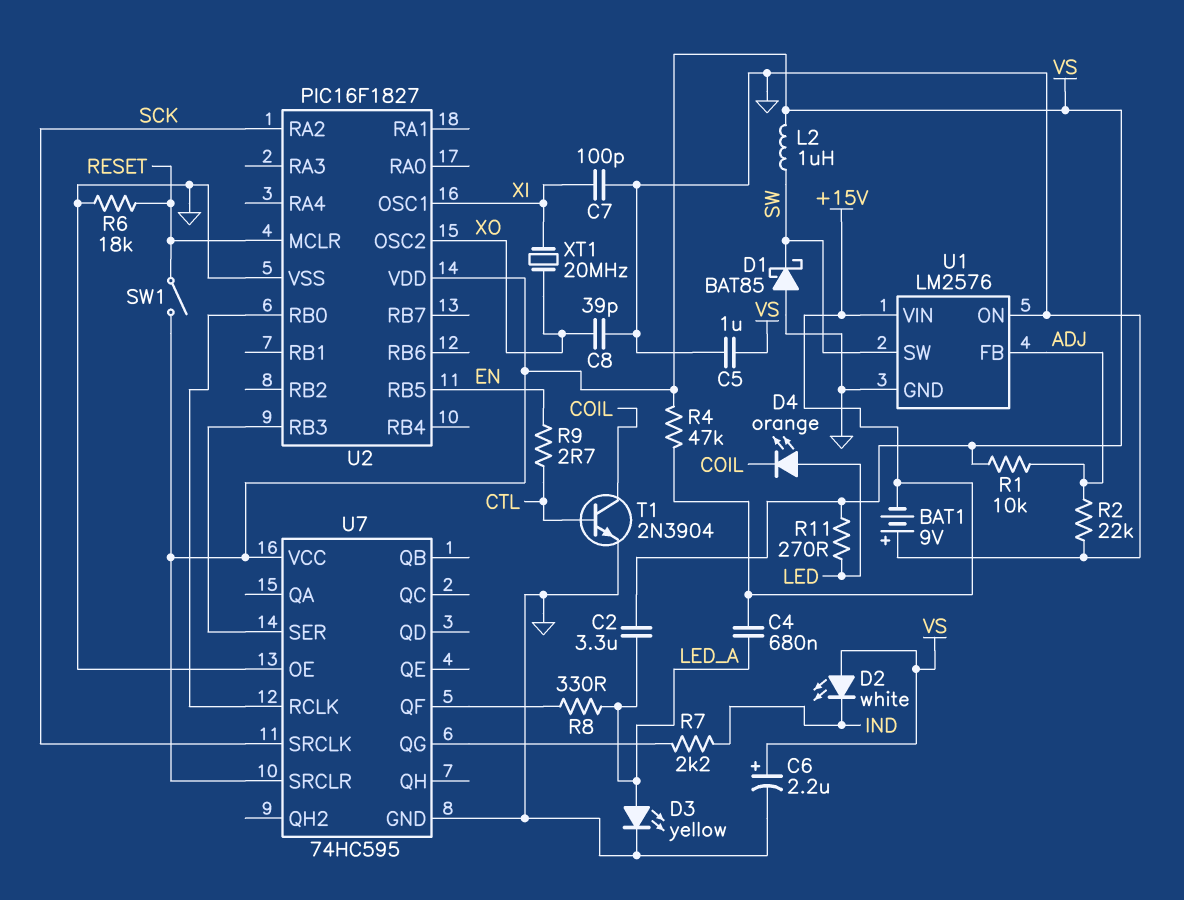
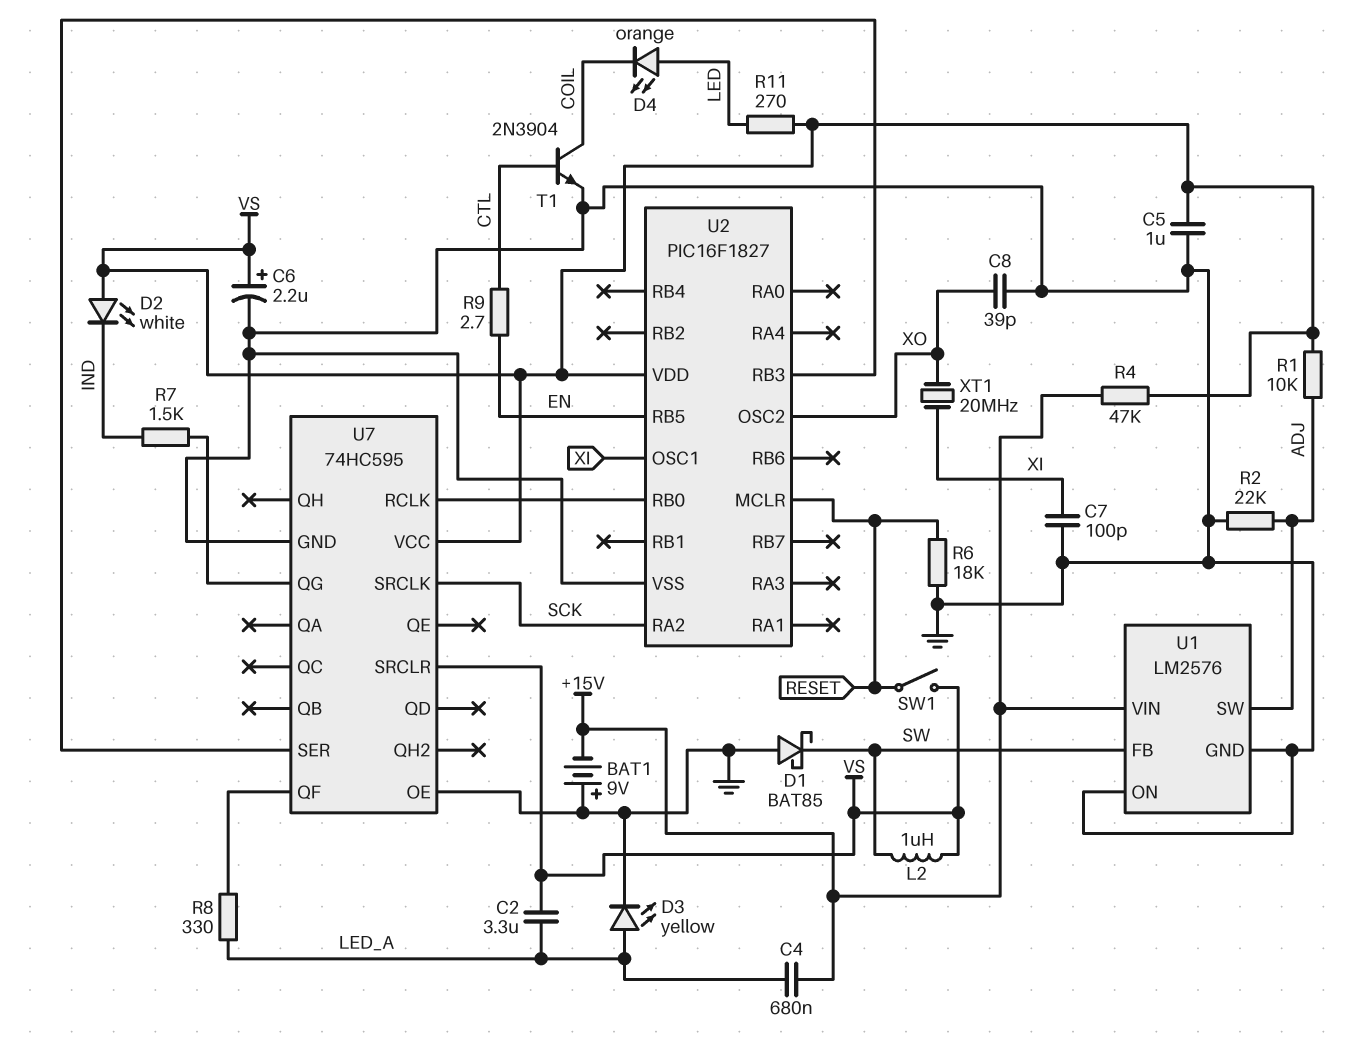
R7: 2.2k (IND, U7/QG) -> 1.5k (IND, U7/QG)
U1 pin FB: ADJ -> SW
U1 pin SW: SW -> ADJ

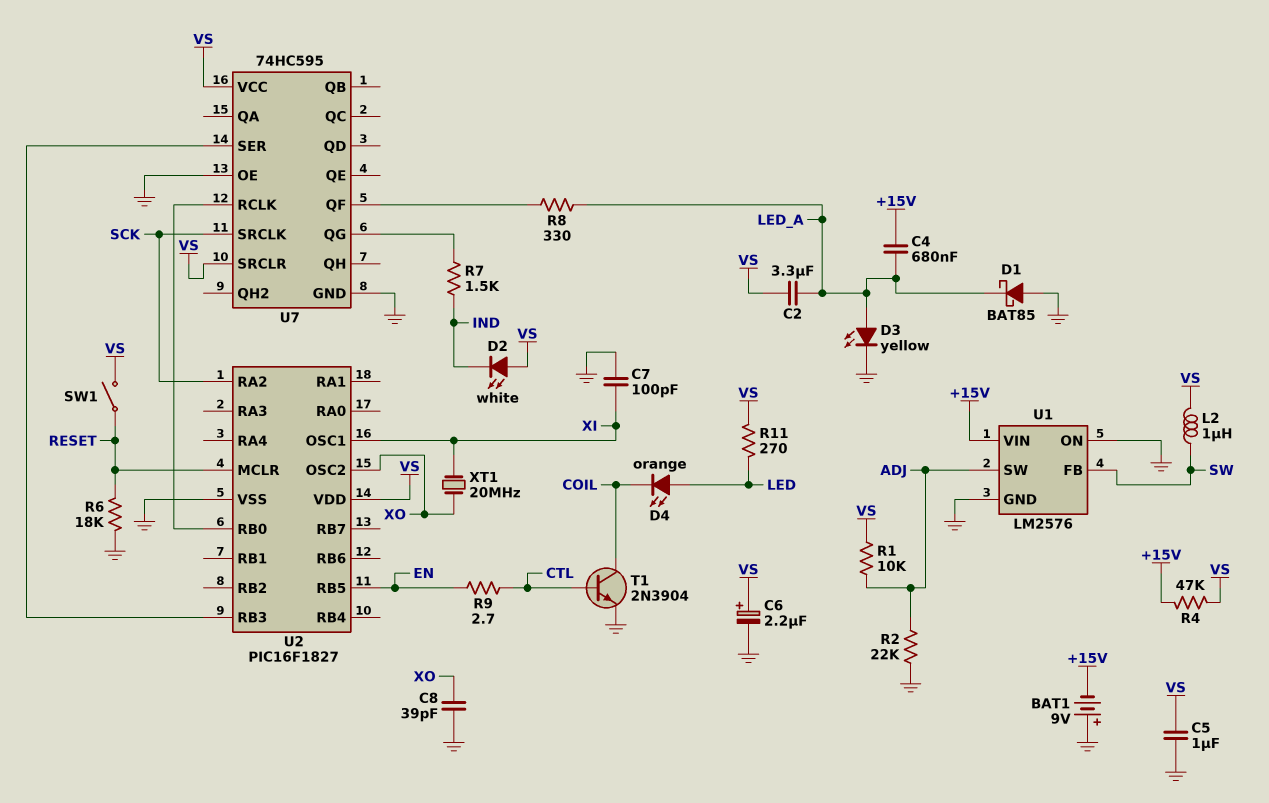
D1: schottky BAT85 (A GND, K SW) -> schottky BAT85 (A GND, K LED_A)

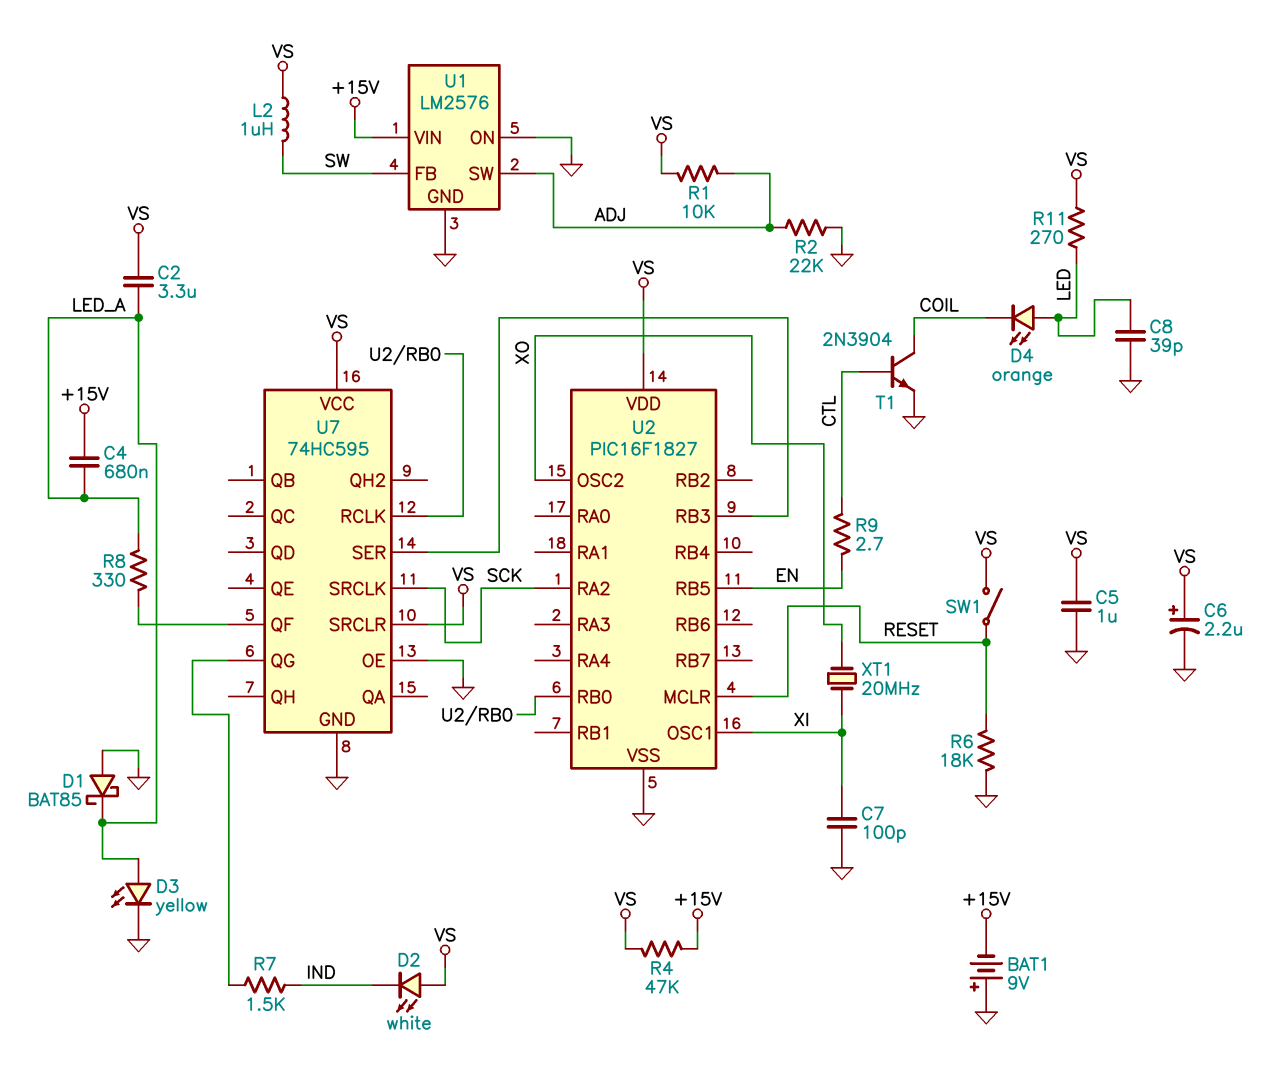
C8: 39pF (GND, XO) -> 39pF (GND, LED)

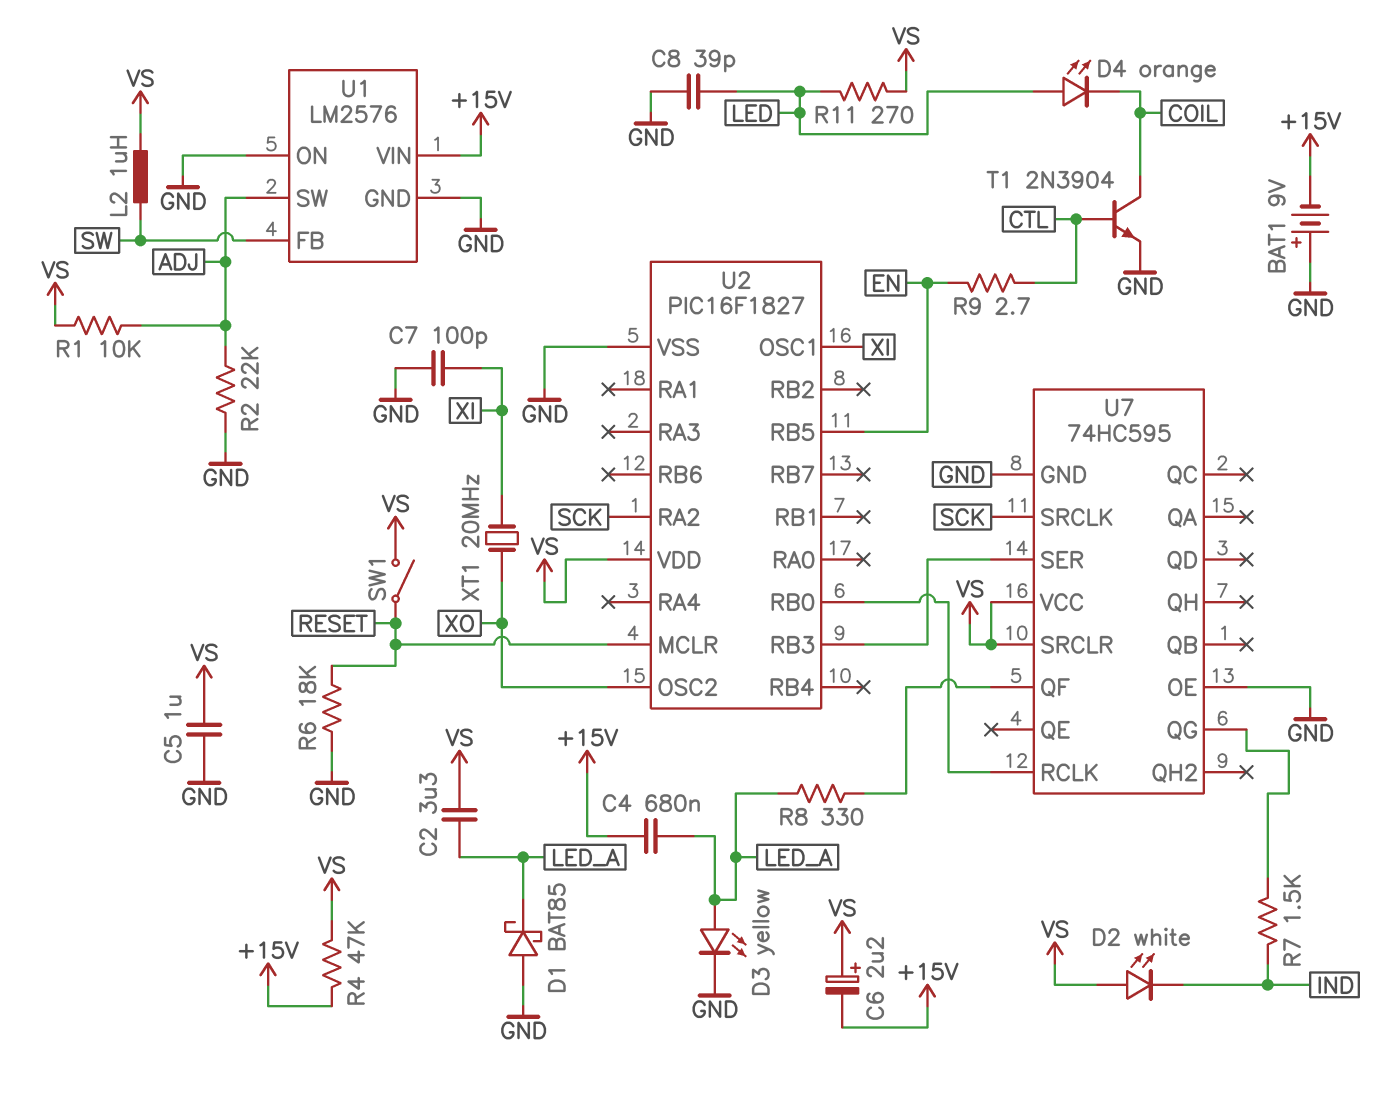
C6: 2.2uF (plus VS, minus GND) -> 2.2uF (plus VS, minus +15V)

